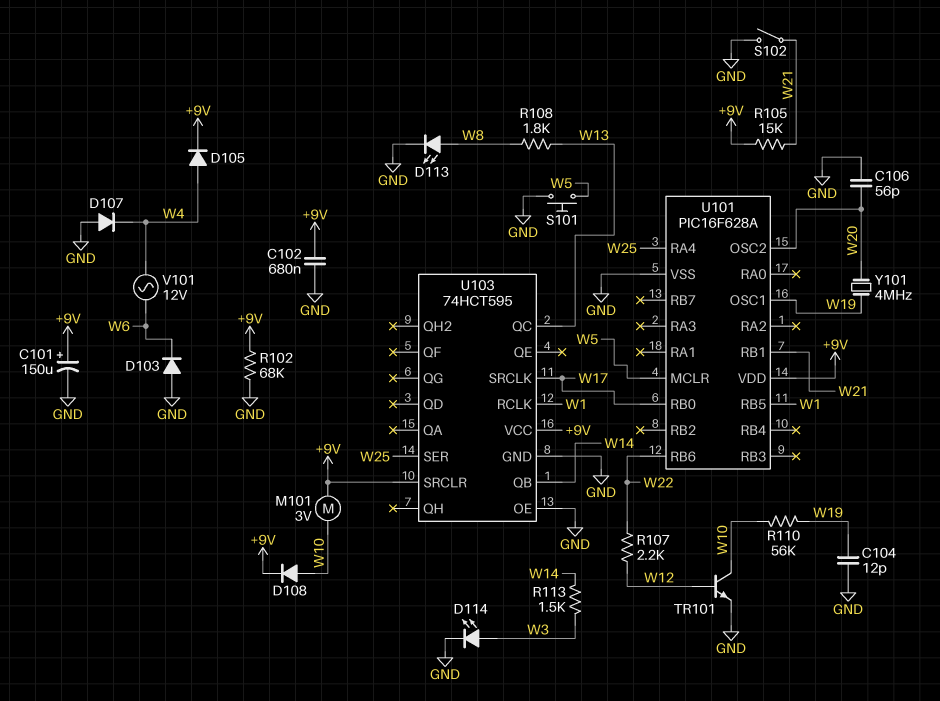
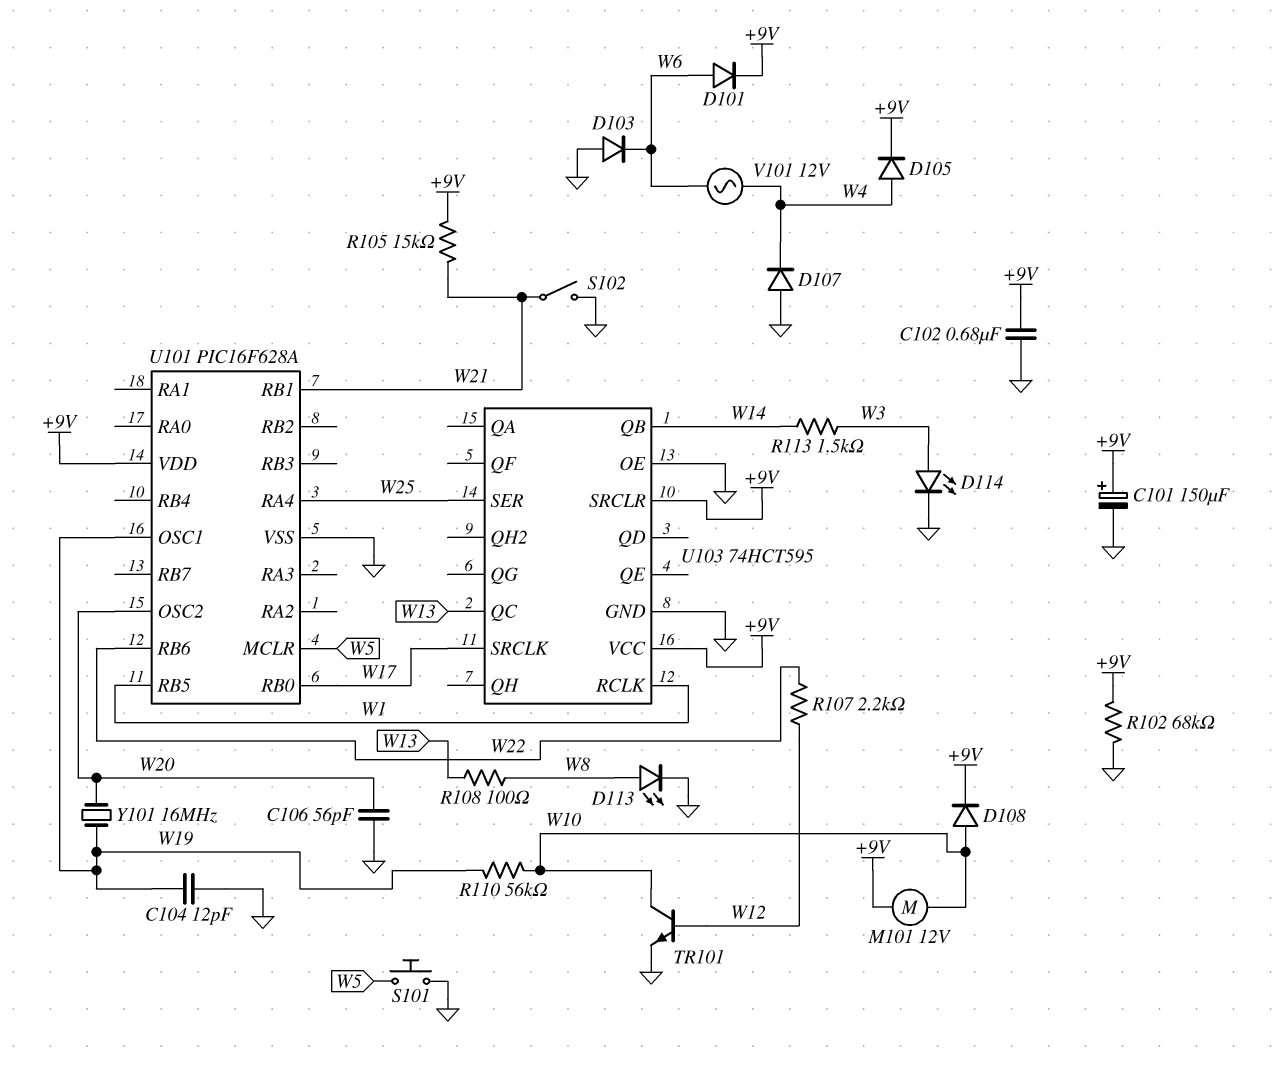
D101: none -> diode (A W6, K +9V)
M101: motor 3V (+9V, W10) -> motor 12V (+9V, W10)
R108: 1.8k (W8, W13) -> 100 (W8, W13)
Y101: 4MHz (W19, W20) -> 16MHz (W19, W20)

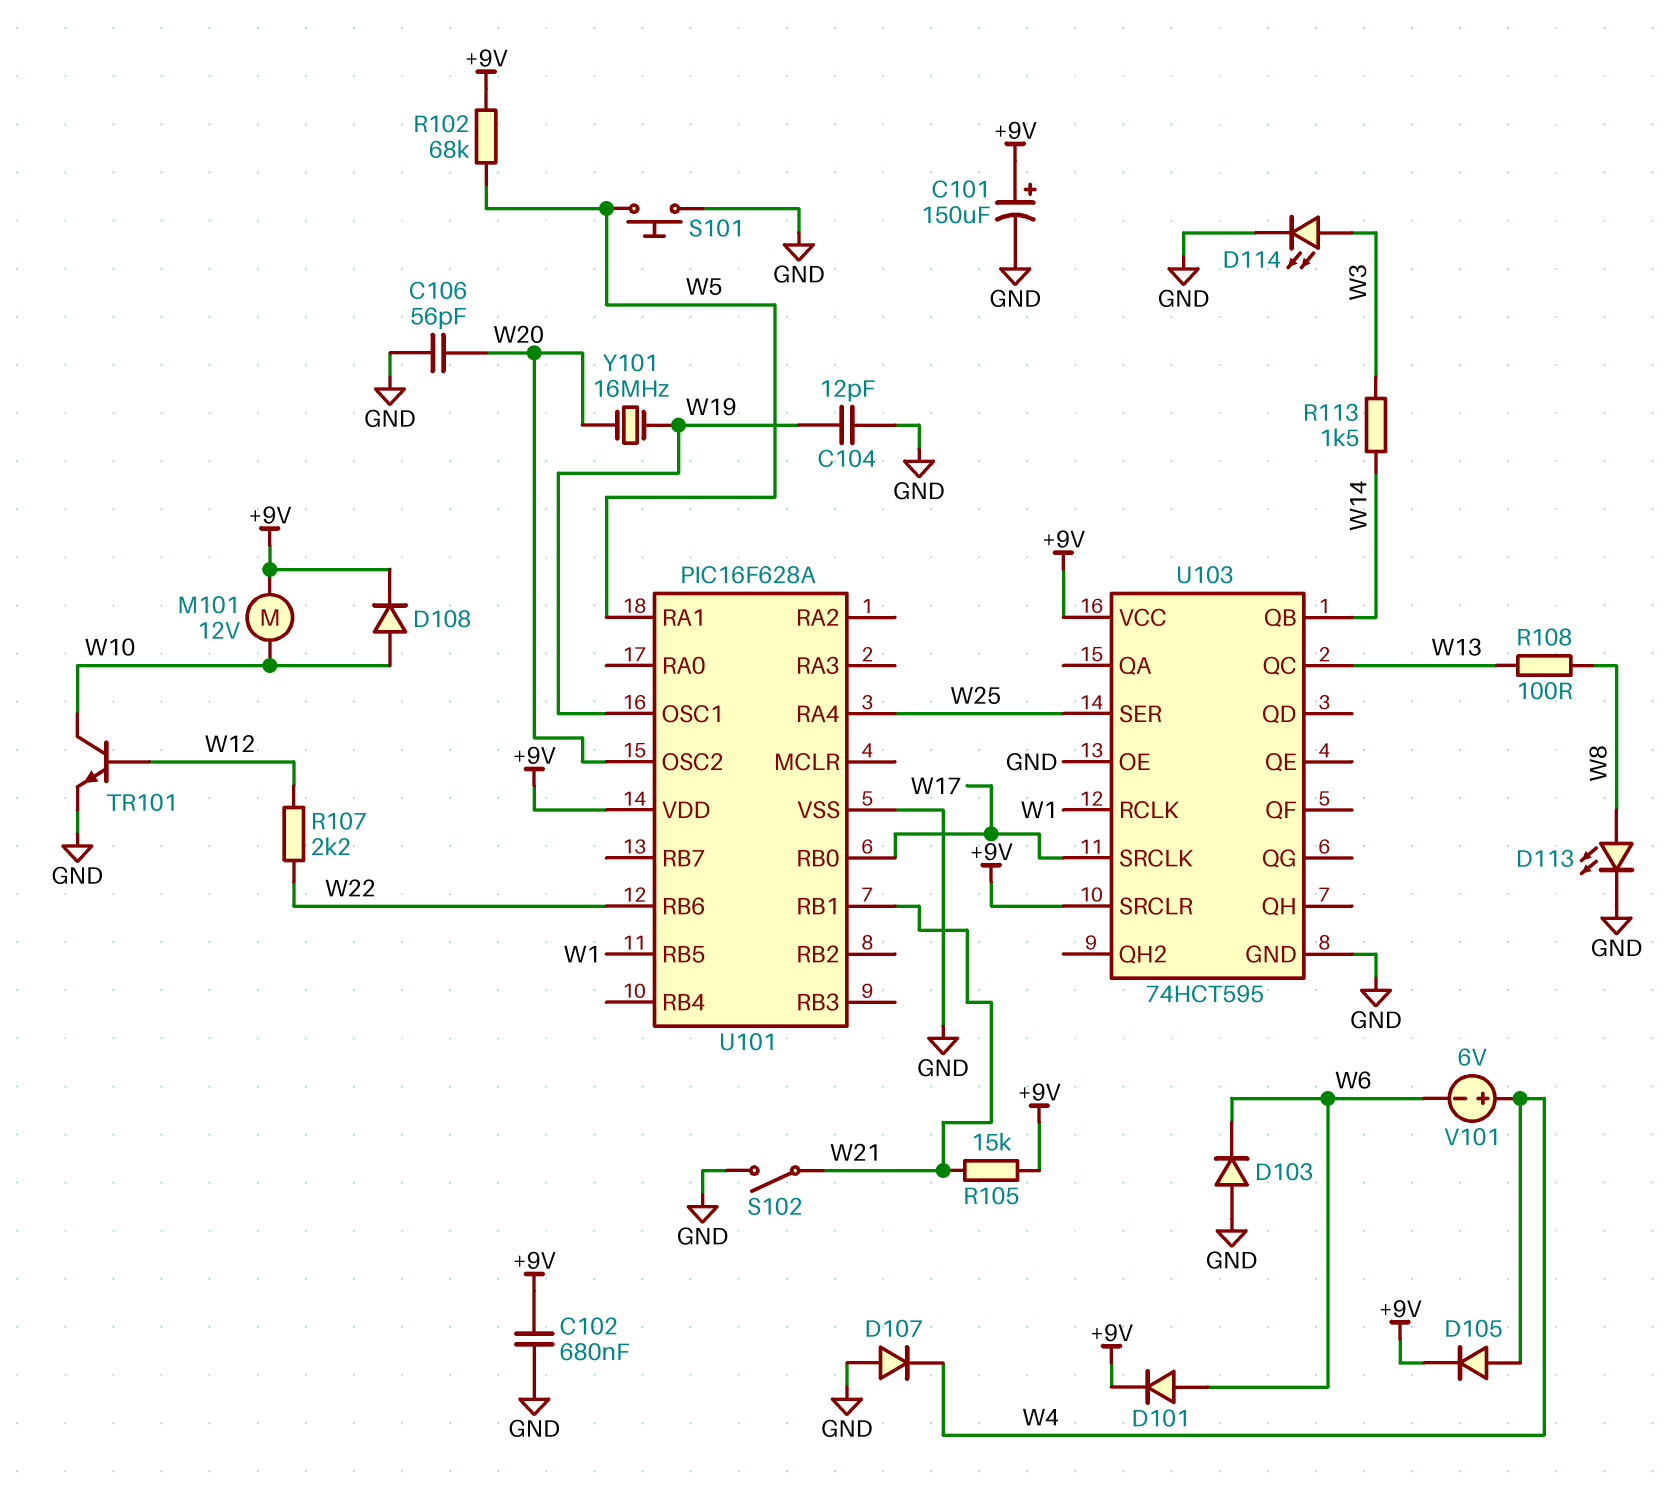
R102: 68k (+9V, GND) -> 68k (+9V, W5)
R110: 56k (W10, W19) -> none
U101 pin MCLR: W5 -> none
U101 pin RA1: none -> W5
V101: AC 12V (W4, W6) -> 6V (plus W4, minus W6)

